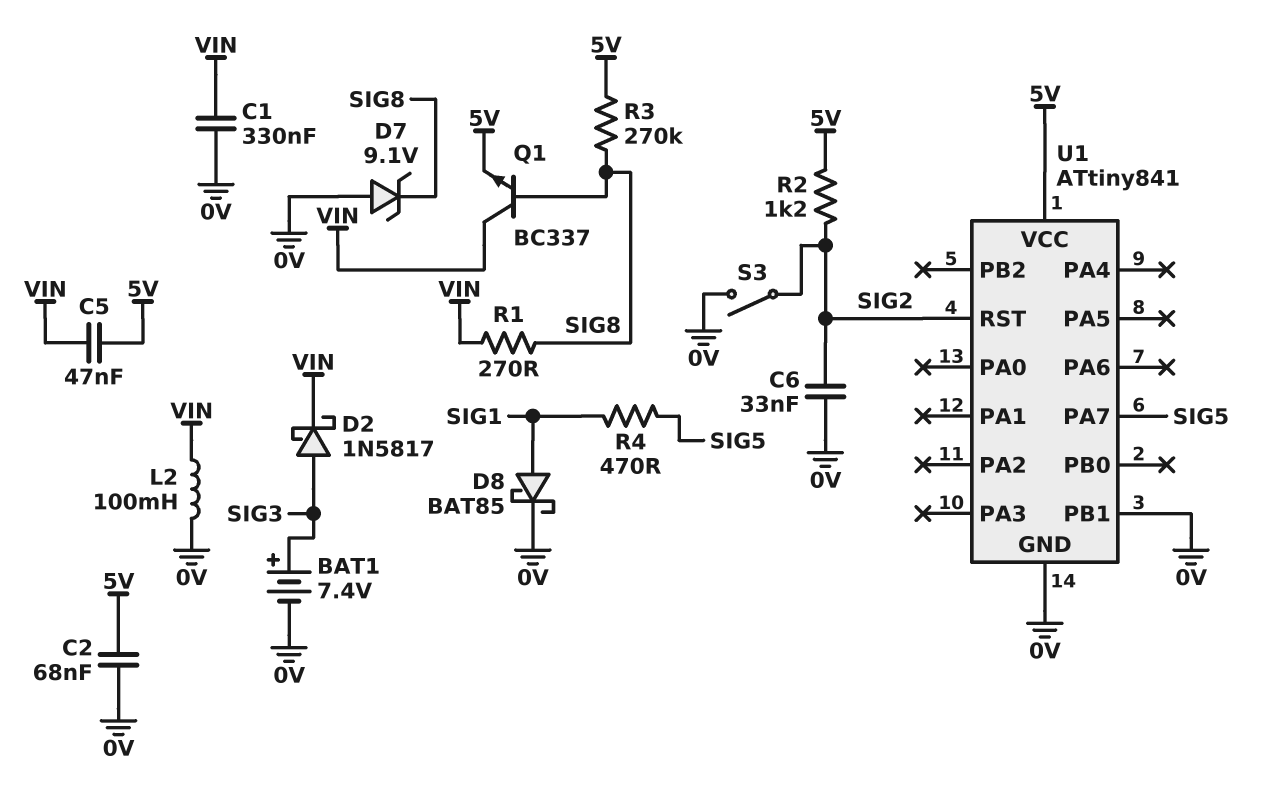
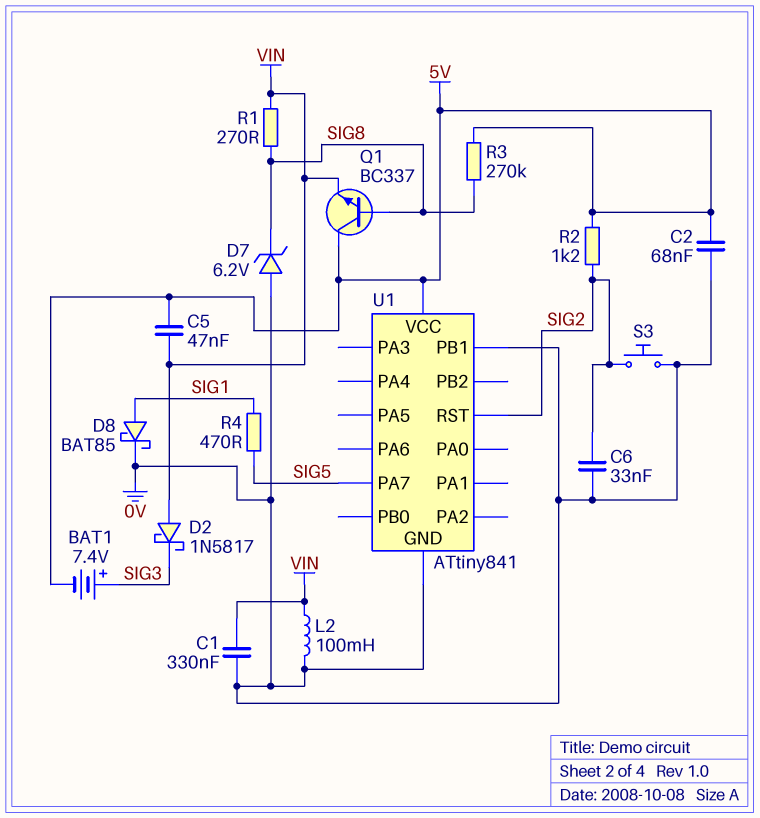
BAT1: 7.4V (plus SIG3, minus 0V) -> 7.4V (plus SIG3, minus 5V)
D2: schottky 1N5817 (A SIG3, K VIN) -> schottky 1N5817 (A VIN, K SIG3)
D7: zener 9.1V (A 0V, K SIG8) -> zener 6.2V (A 0V, K SIG8)
Q1: NPN BC337 (B SIG8, C VIN, E 5V) -> NPN BC337 (B SIG8, C 5V, E VIN)
S3: switch (0V, SIG2) -> button (0V, SIG2)

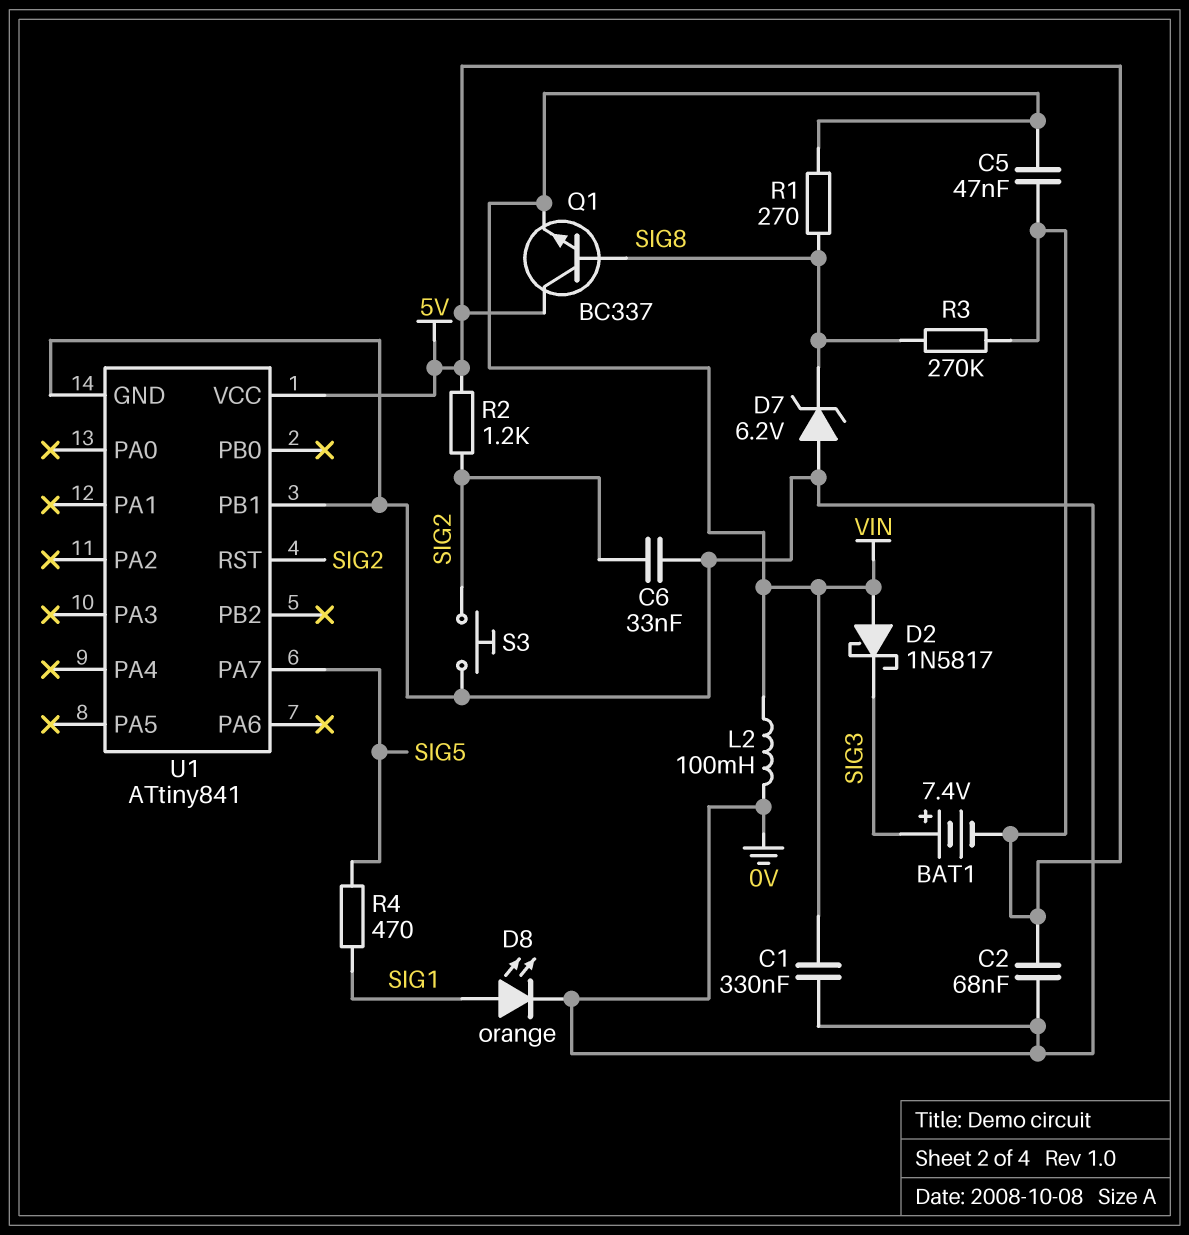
D8: schottky BAT85 (A SIG1, K 0V) -> LED orange (A SIG1, K 0V)

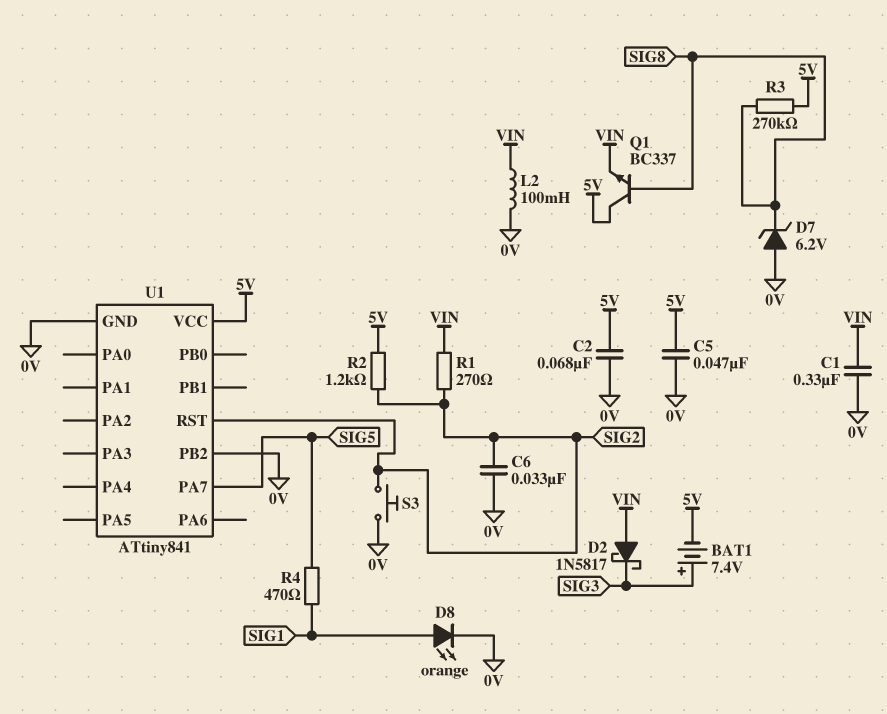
C5: 47nF (5V, VIN) -> 47nF (0V, 5V)
R1: 270 (SIG8, VIN) -> 270 (SIG2, VIN)
U1 pin PB1: 0V -> none
U1 pin PB2: none -> 0V

